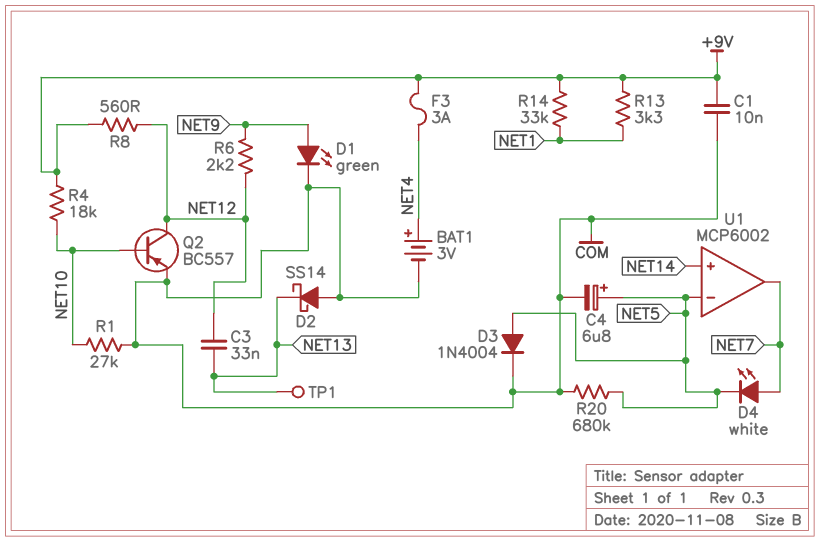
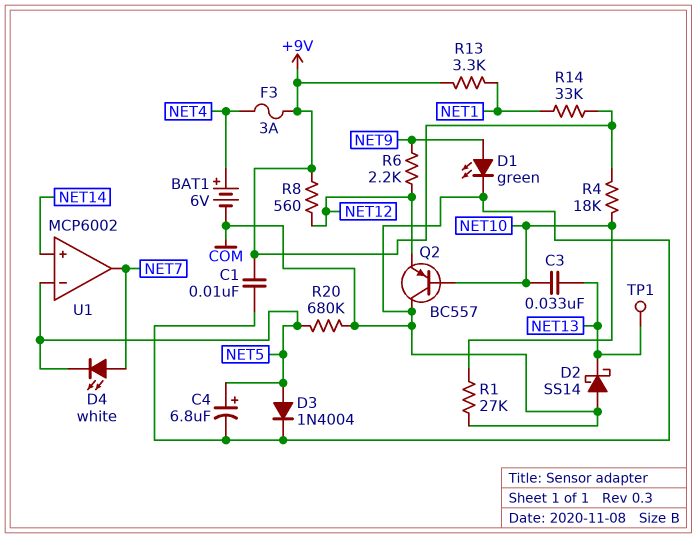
BAT1: 3V (plus NET4, minus COM) -> 6V (plus NET4, minus COM)
C3: 33nF (NET12, NET13) -> 33nF (NET10, NET13)
Q2: PNP BC557 (B NET10, C NET12, E COM) -> PNP BC557 (B NET10, C COM, E NET12)

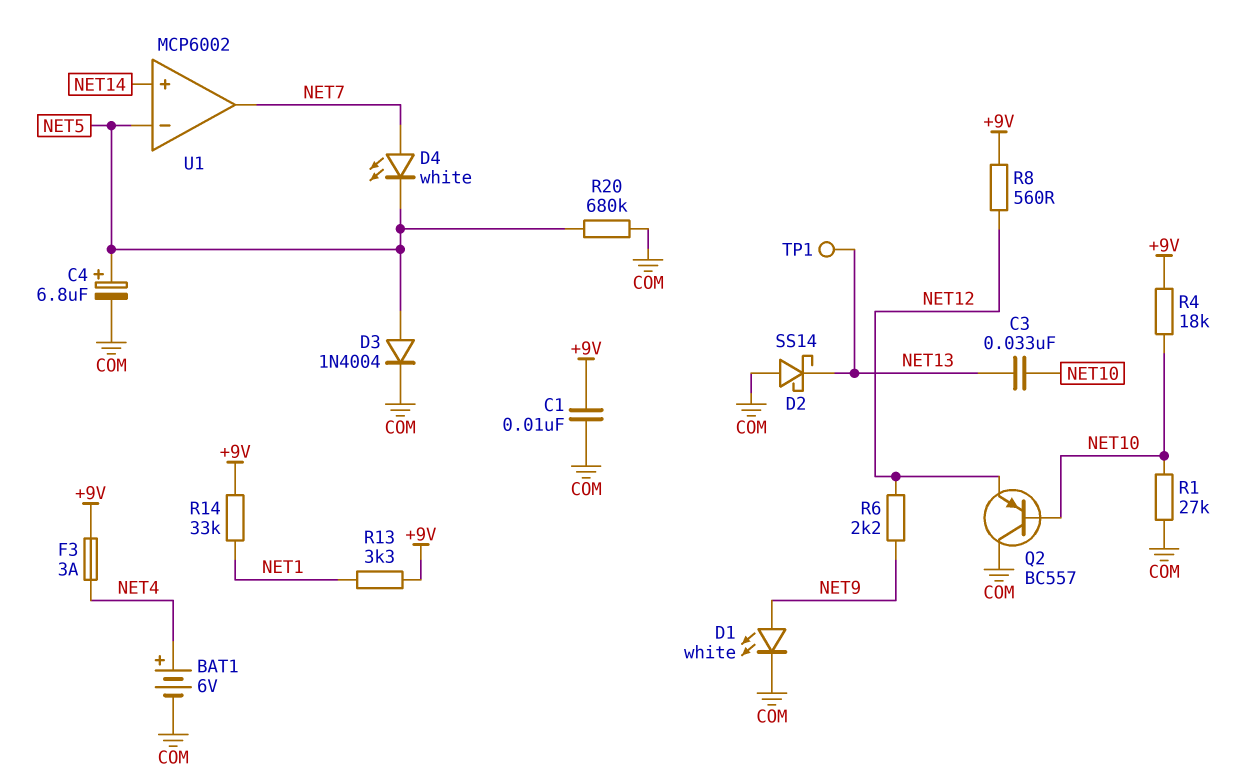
D1: LED green (A NET9, K COM) -> LED white (A NET9, K COM)

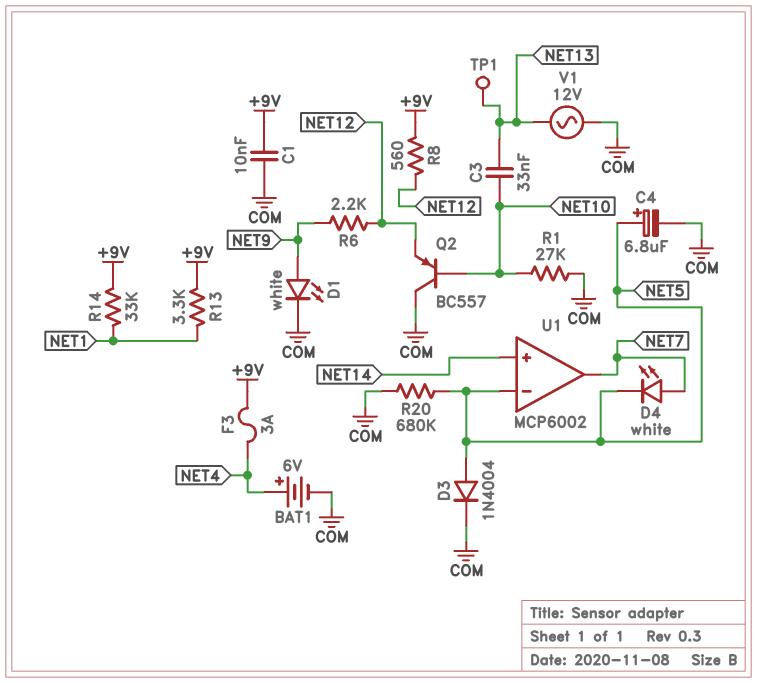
D2: schottky SS14 (A COM, K NET13) -> none
R4: 18k (+9V, NET10) -> none
V1: none -> AC 12V (COM, NET13)

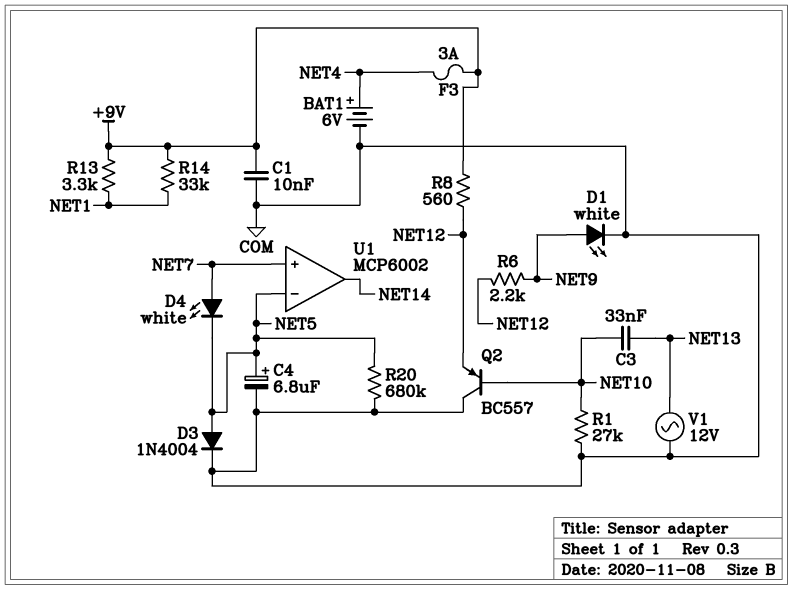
TP1: test point (NET13) -> none
U1 pin in+: NET14 -> NET7
U1 pin out: NET7 -> NET14

